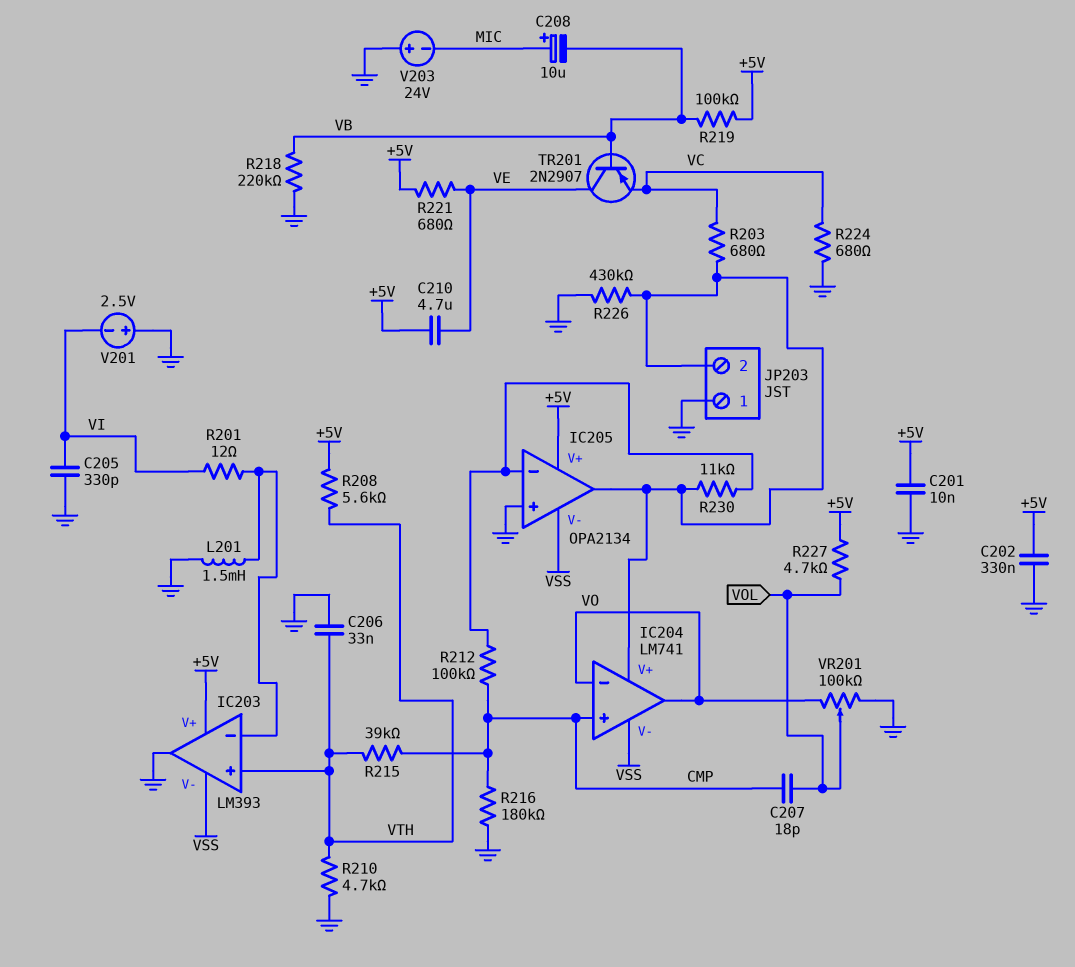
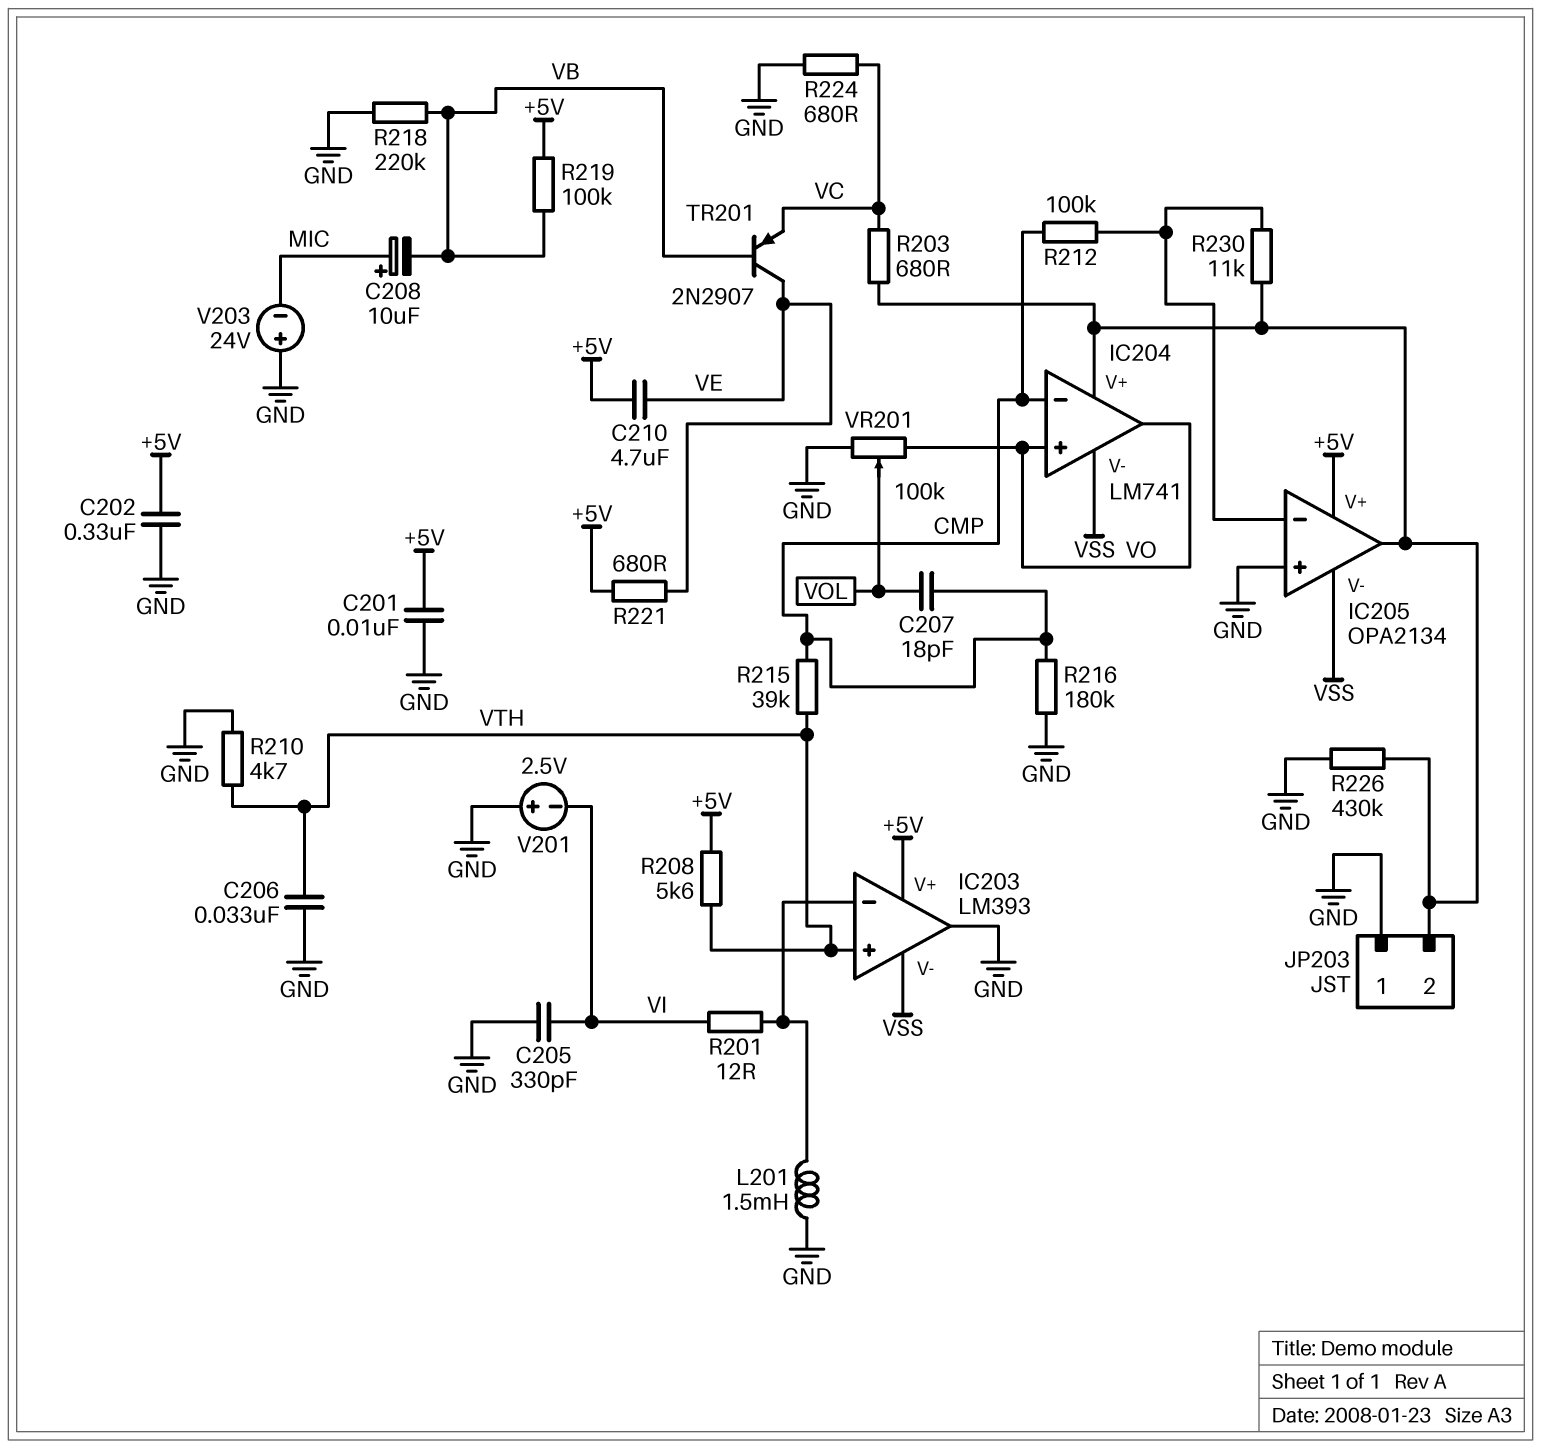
IC204 pin in+: CMP -> VO
IC204 pin in-: VO -> CMP
R227: 4.7k (+5V, VOL) -> none

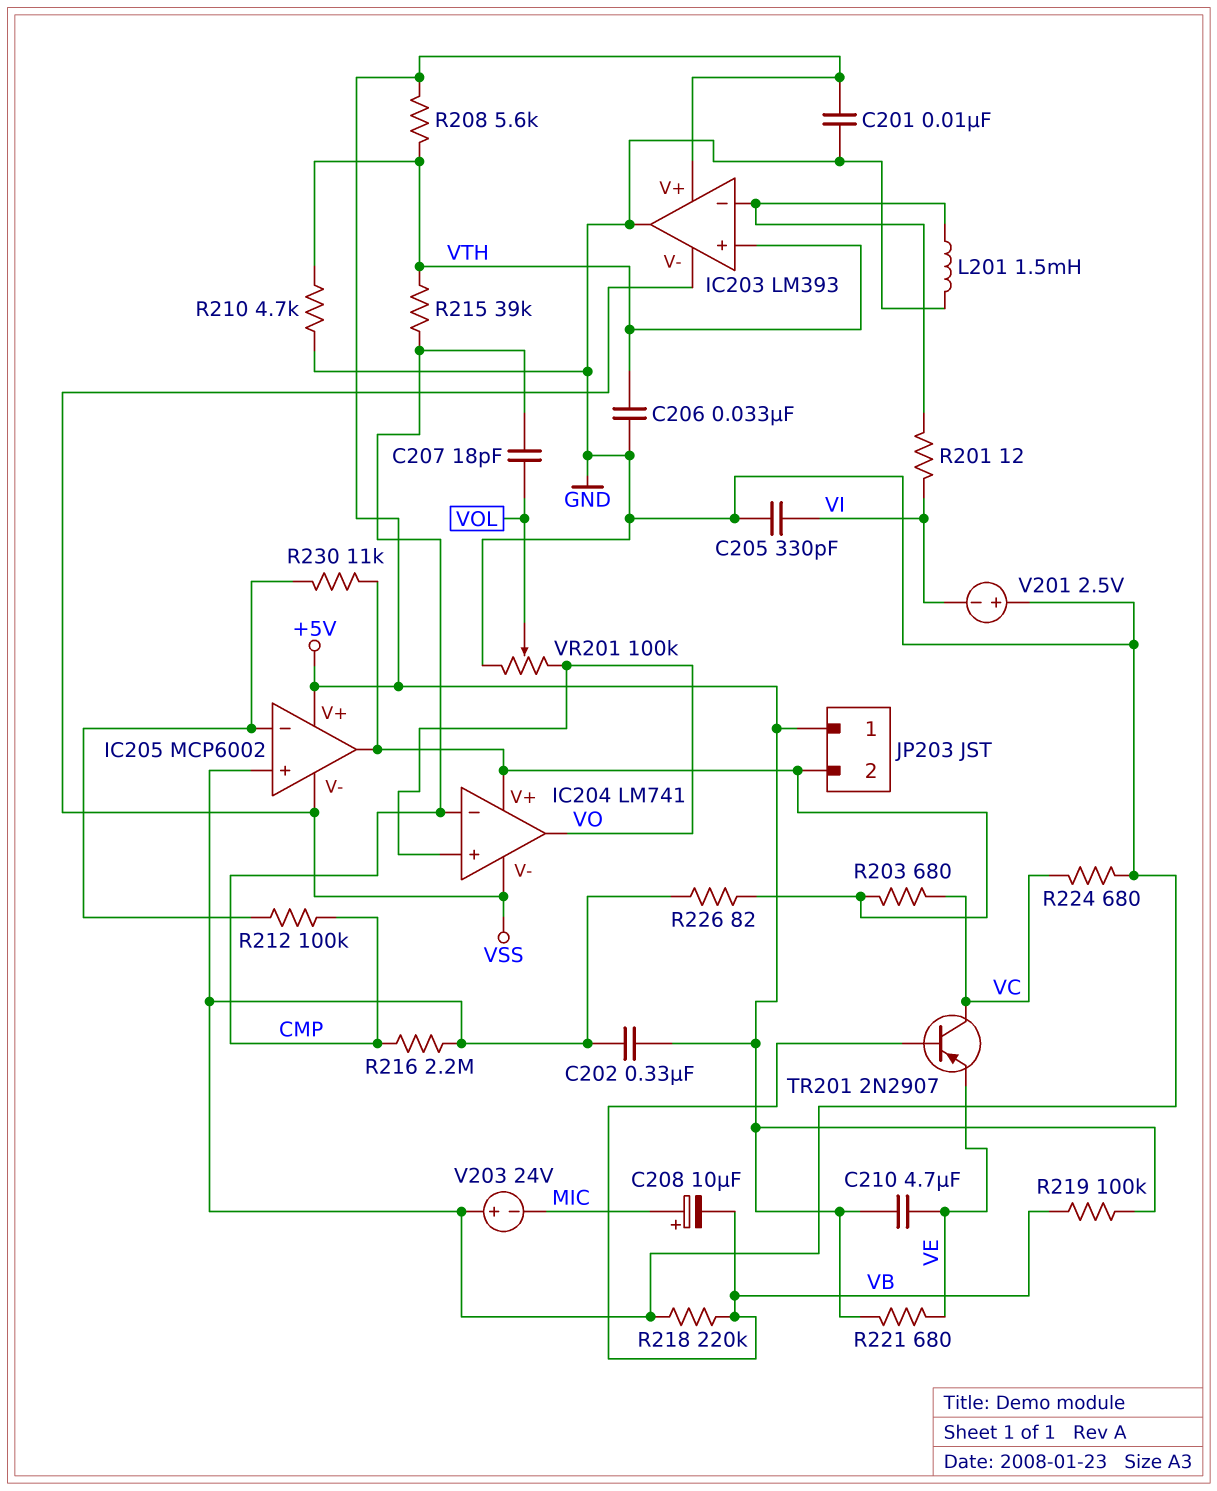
IC205: OPA2134 -> MCP6002
JP203 pin 1: GND -> +5V
R216: 180k (CMP, GND) -> 2.2M (CMP, GND)
R226: 430k (GND, IC204/V+) -> 82 (GND, IC204/V+)
TR201: PNP 2N2907 (B VB, C VE, E VC) -> PNP 2N2907 (B VB, C VC, E VE)

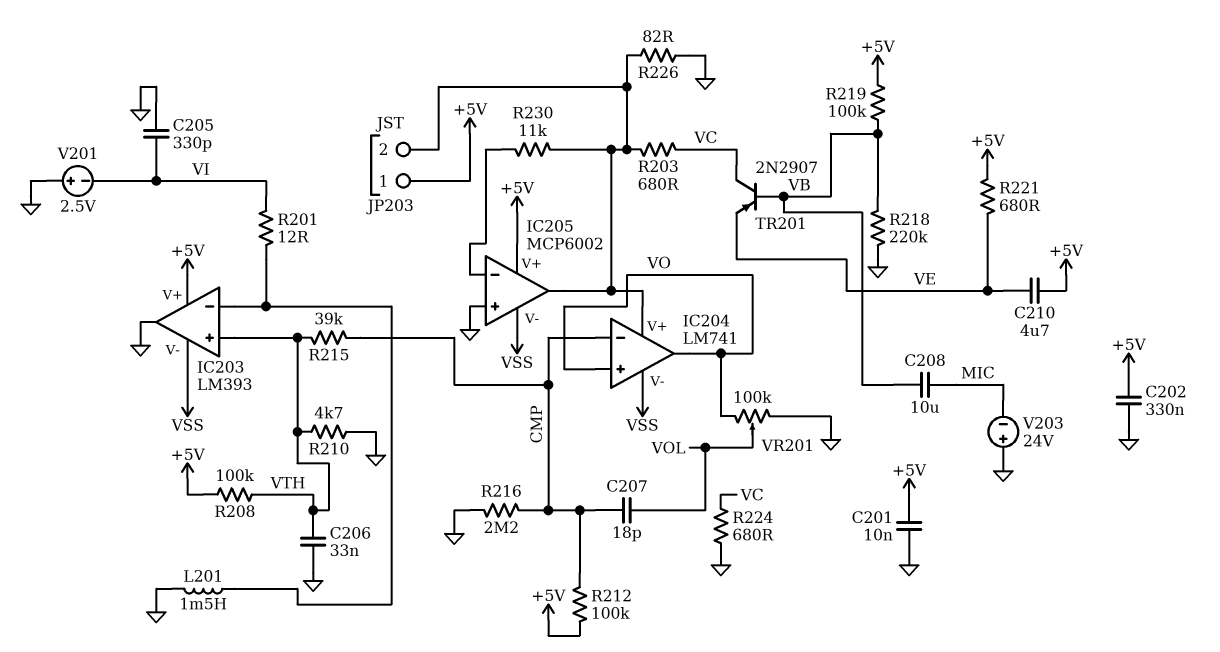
C208: 10uF (plus MIC, minus VB) -> 10uF (MIC, VB)
R208: 5.6k (+5V, VTH) -> 100k (+5V, VTH)
R212: 100k (CMP, IC205/in-) -> 100k (+5V, CMP)

